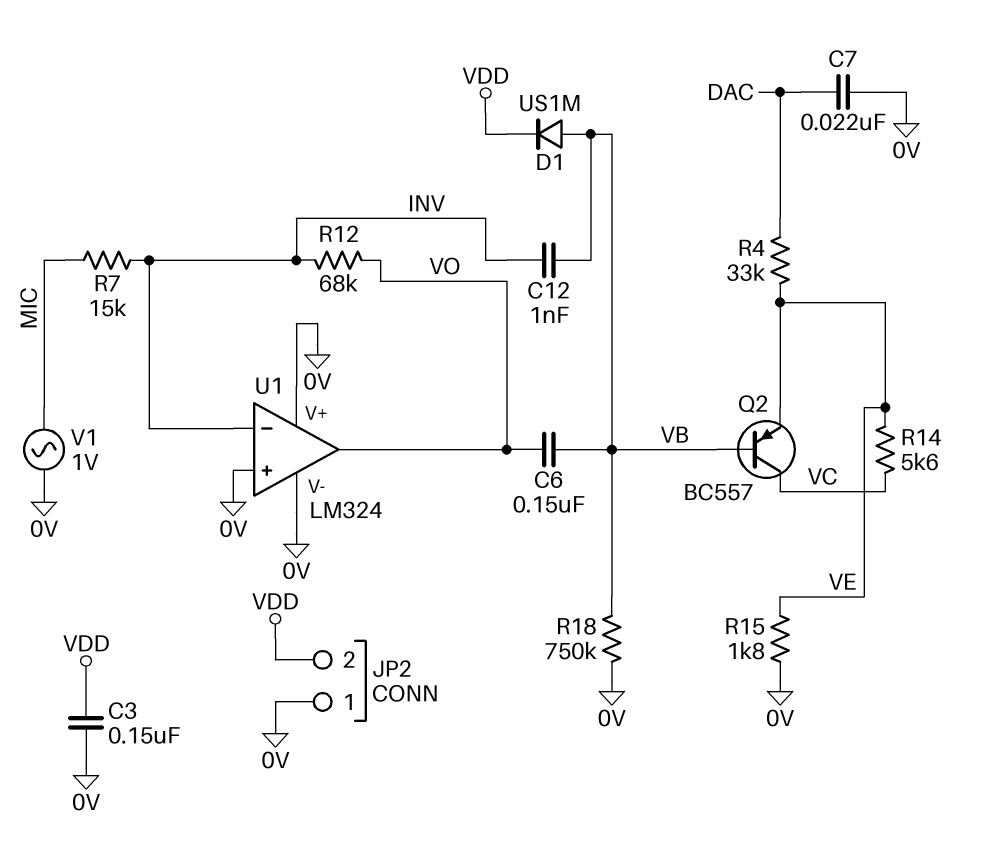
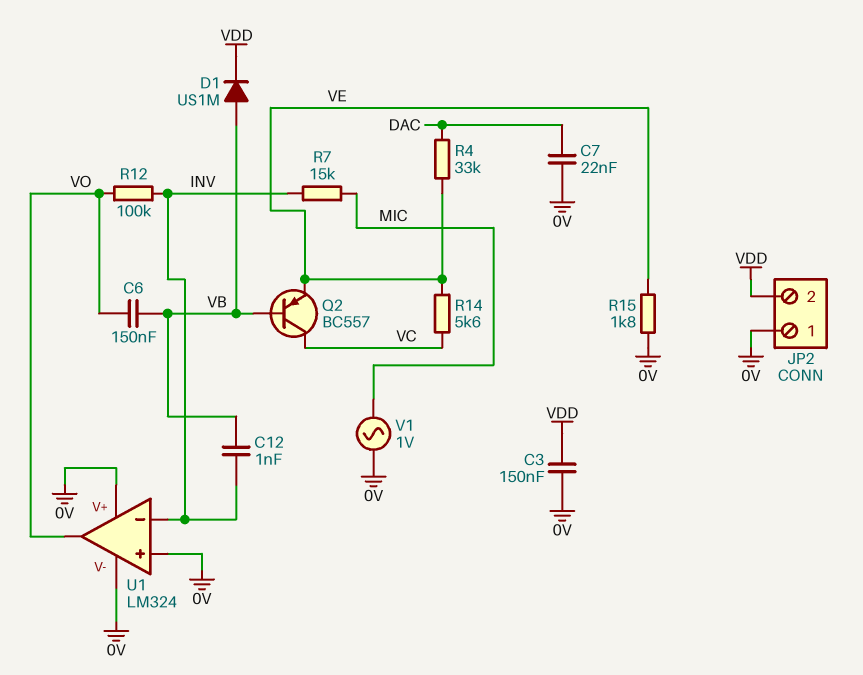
R12: 68k (INV, VO) -> 100k (INV, VO)
R18: 750k (0V, VB) -> none

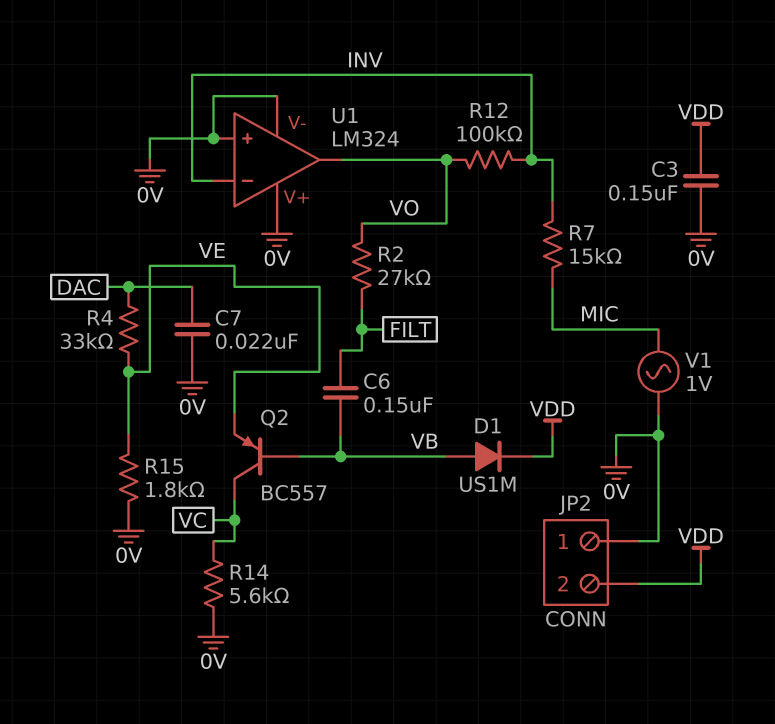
C6: 150nF (VB, VO) -> 150nF (FILT, VB)
C12: 1nF (INV, VB) -> none
R2: none -> 27k (FILT, VO)
R14: 5.6k (VC, VE) -> 5.6k (0V, VC)

